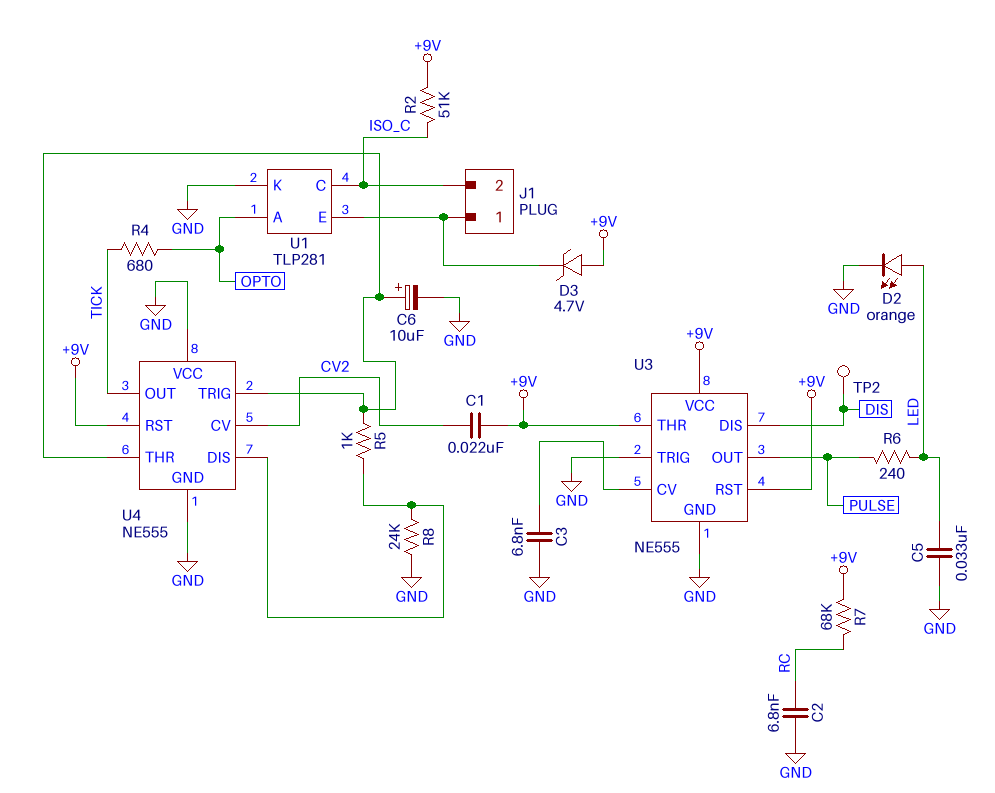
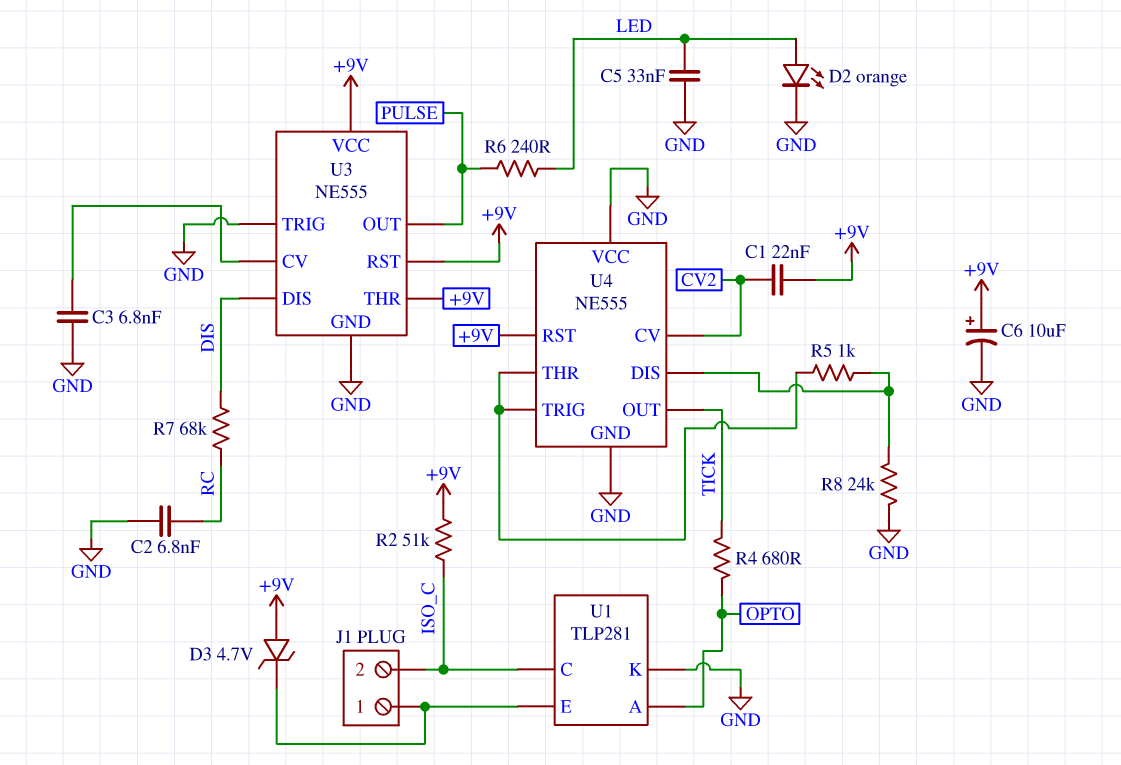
C6: 10uF (plus U4/THR, minus GND) -> 10uF (plus +9V, minus GND)
R7: 68k (+9V, RC) -> 68k (DIS, RC)
TP2: test point (DIS) -> none

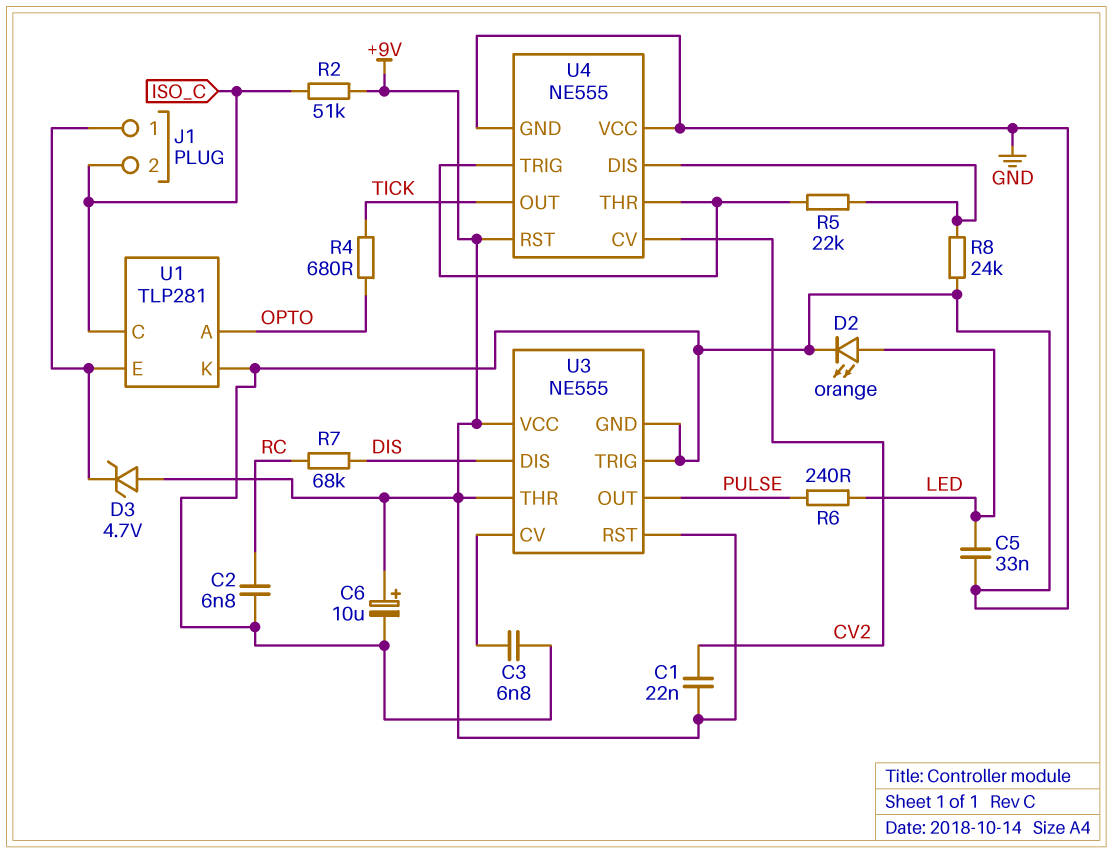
R5: 1k (U4/DIS, U4/THR) -> 22k (U4/DIS, U4/THR)

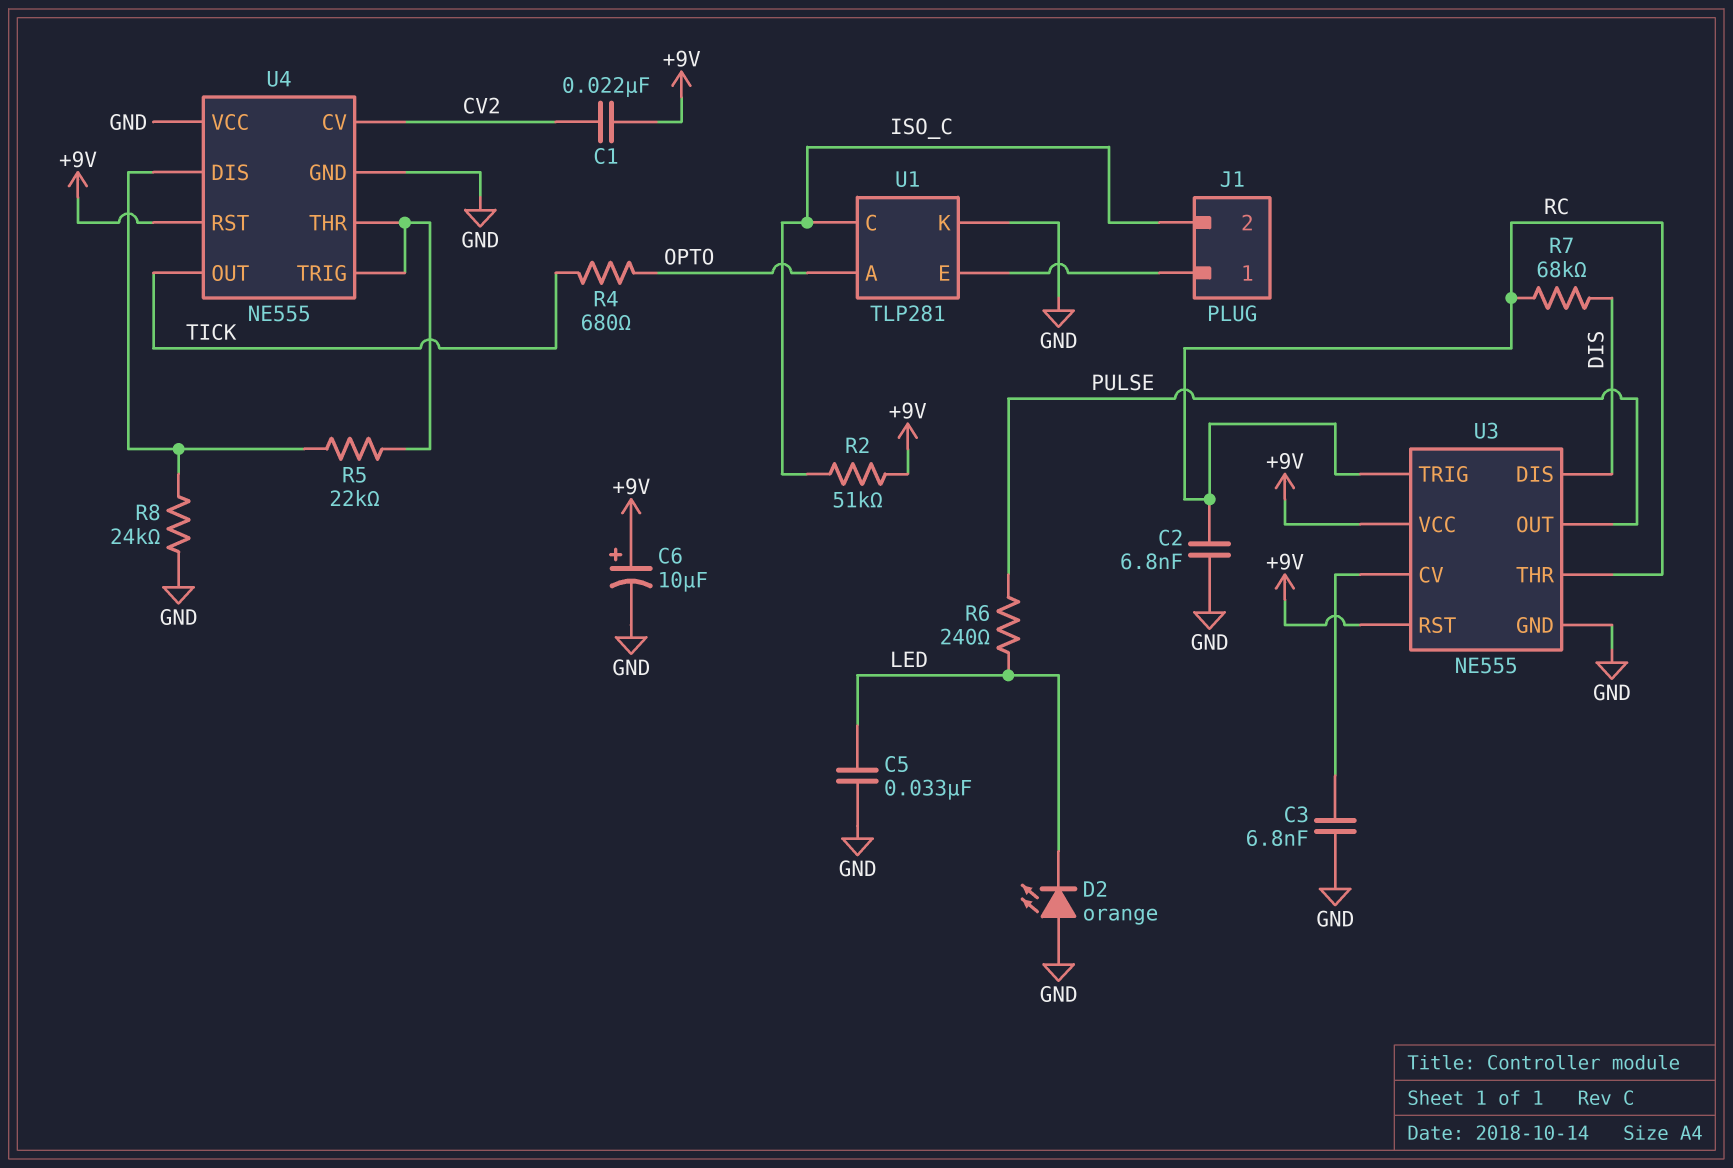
D2: LED orange (A LED, K GND) -> LED orange (A GND, K LED)
D3: zener 4.7V (A +9V, K J1/1) -> none
U3 pin THR: +9V -> RC
U3 pin TRIG: GND -> RC

